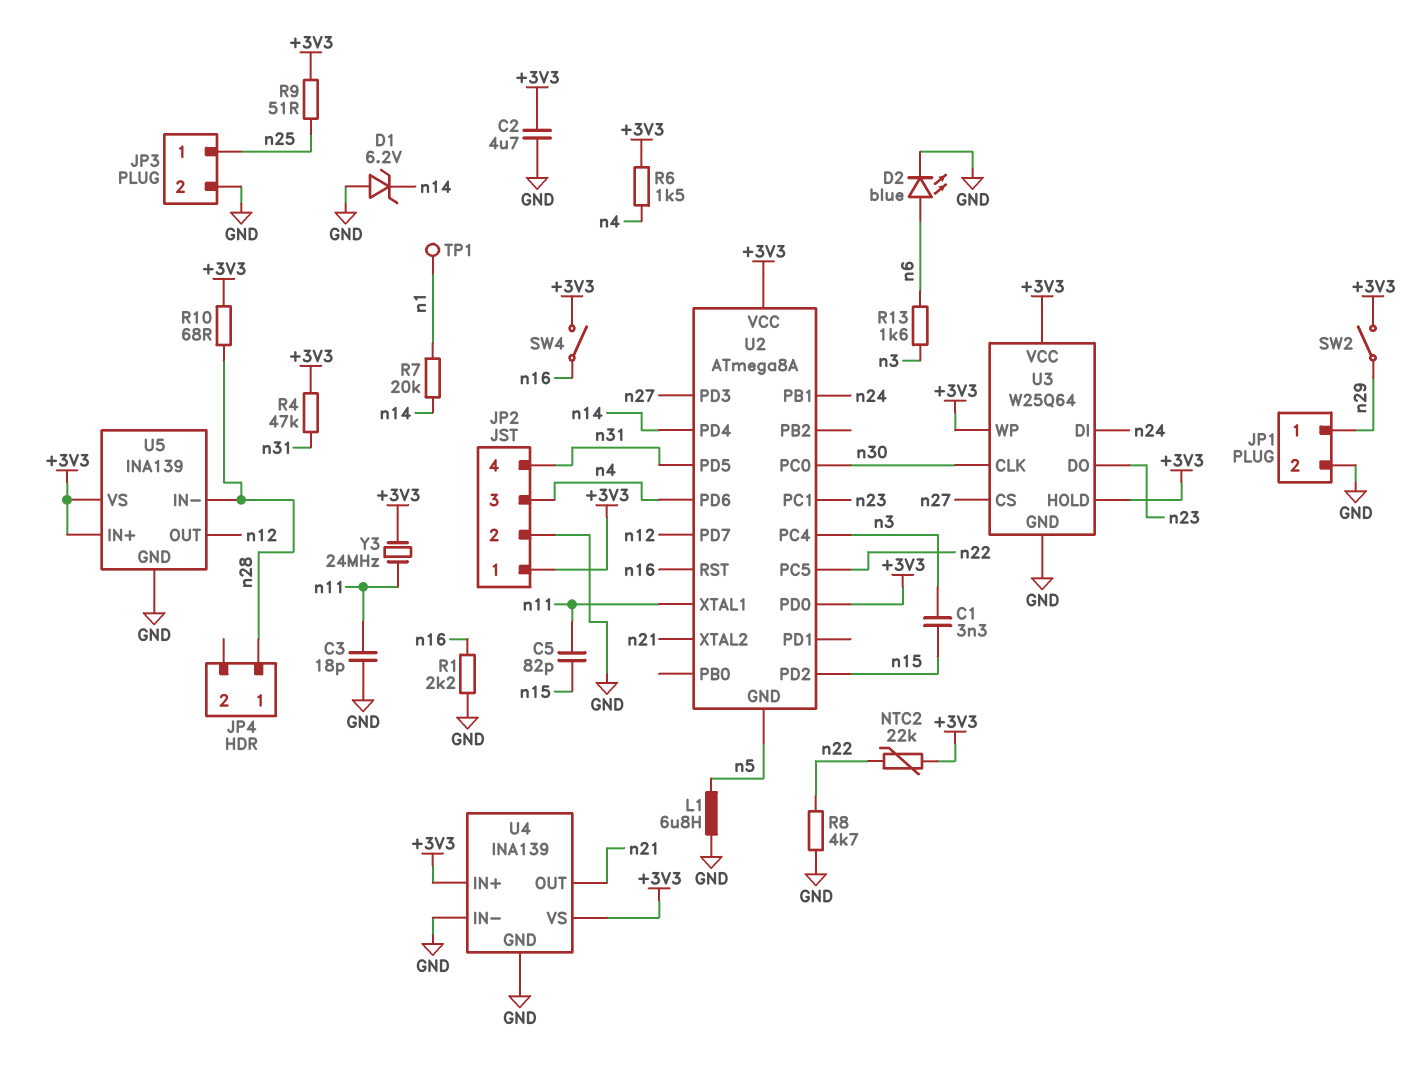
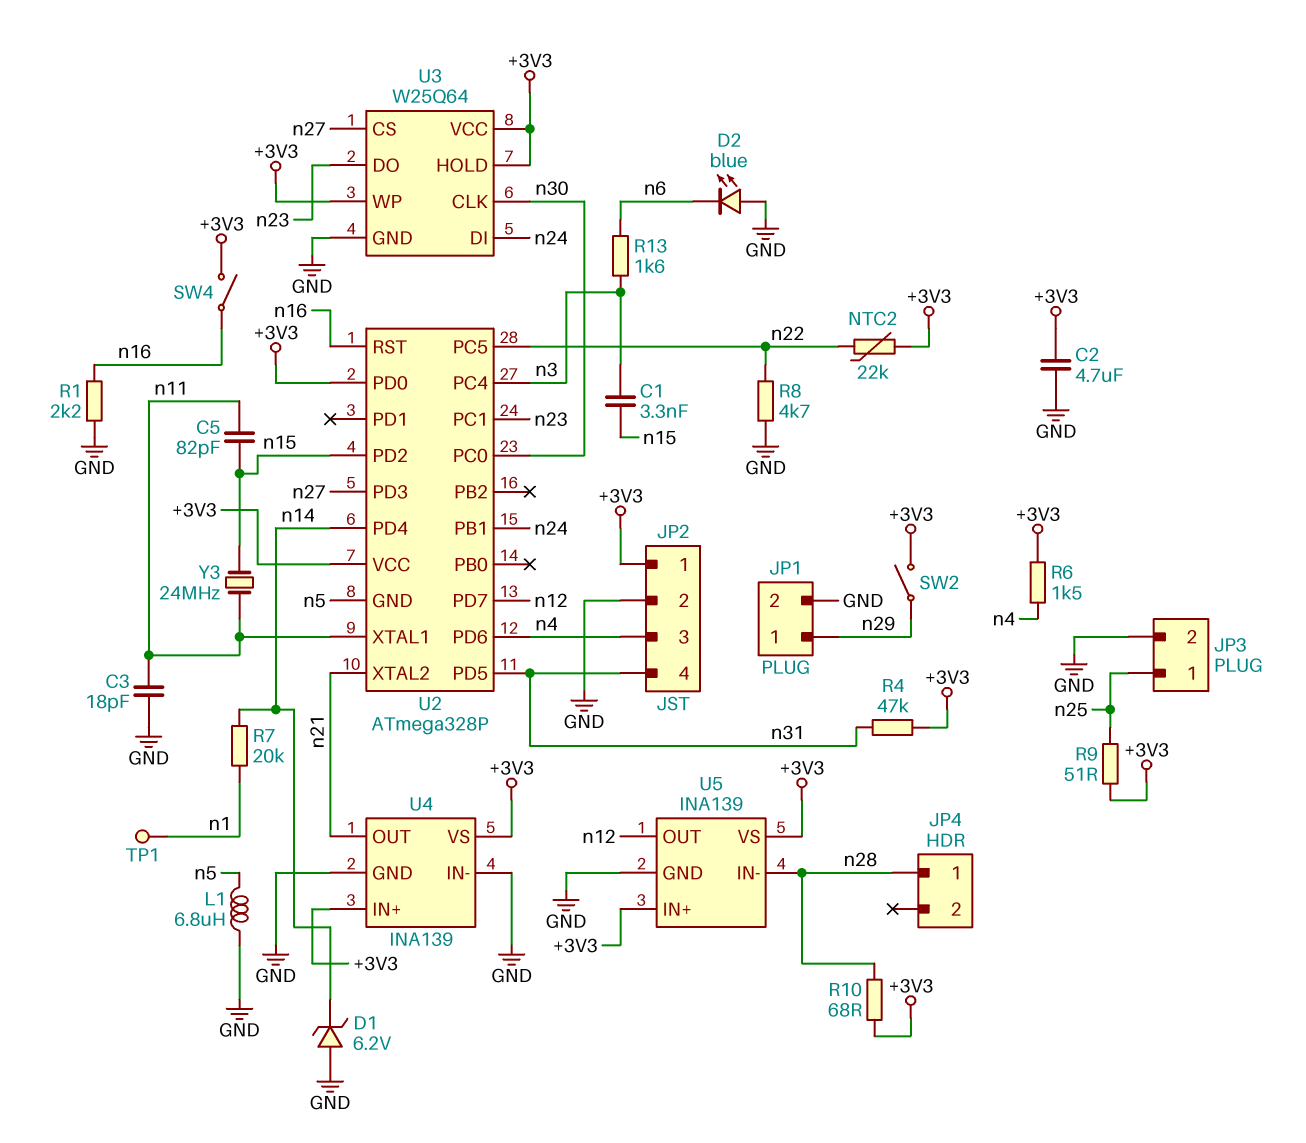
D2: LED blue (A n6, K GND) -> LED blue (A GND, K n6)
U2: ATmega8A -> ATmega328P
Y3: 24MHz (+3V3, n11) -> 24MHz (n11, n15)

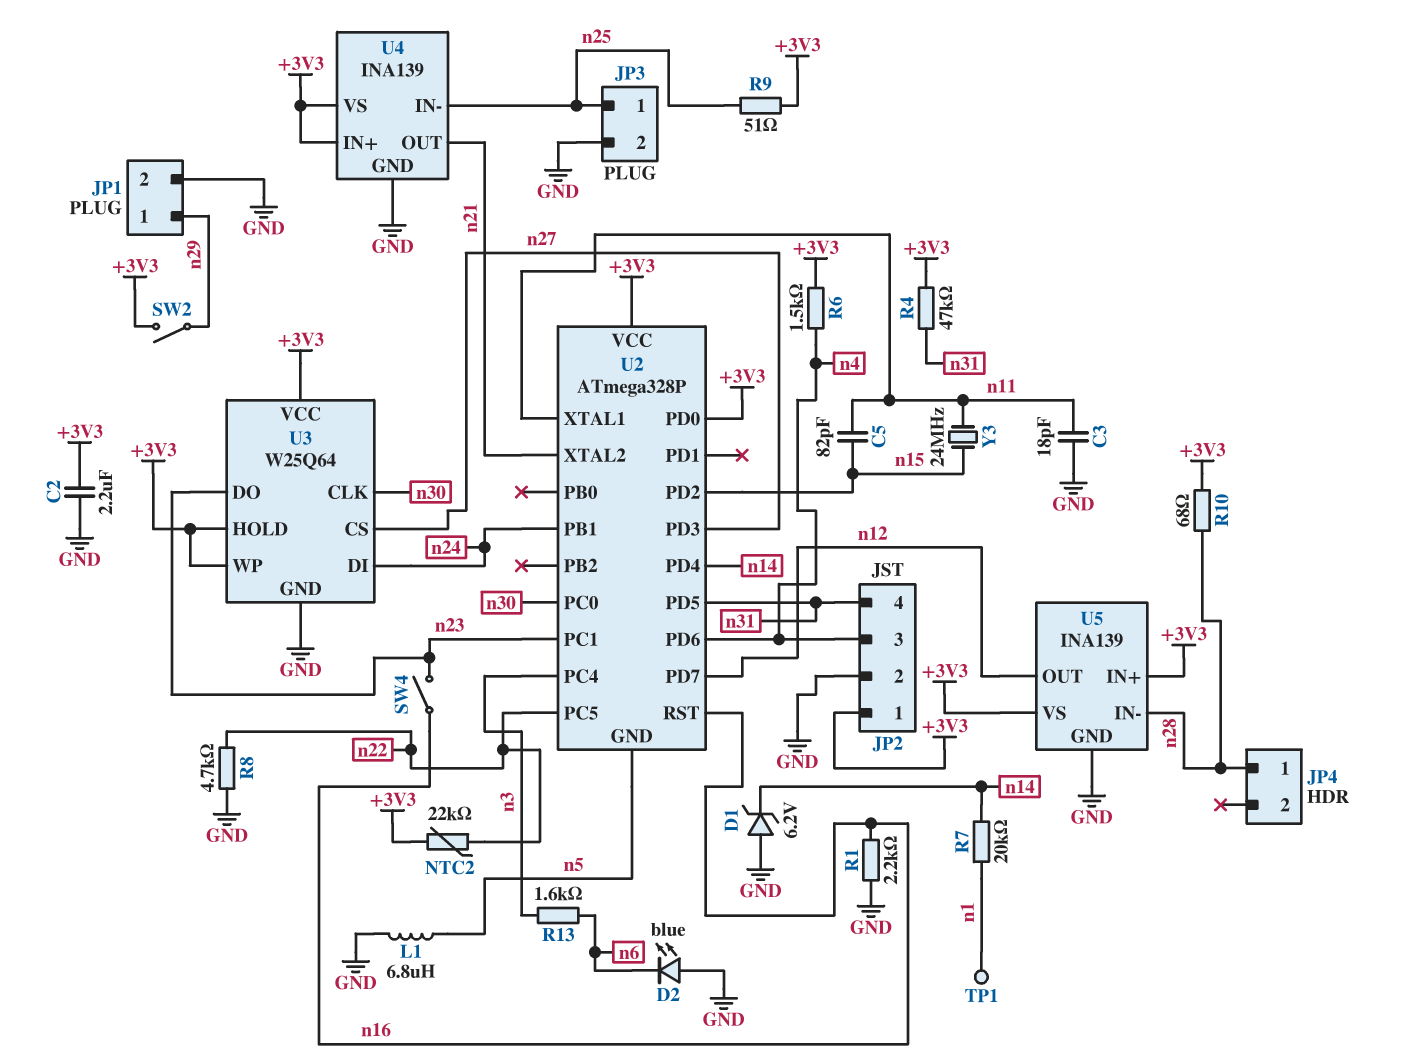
C1: 3.3nF (n3, n15) -> none
C2: 4.7uF (+3V3, GND) -> 2.2uF (+3V3, GND)
SW4: switch (+3V3, n16) -> switch (n16, n23)
U4 pin IN-: GND -> n25

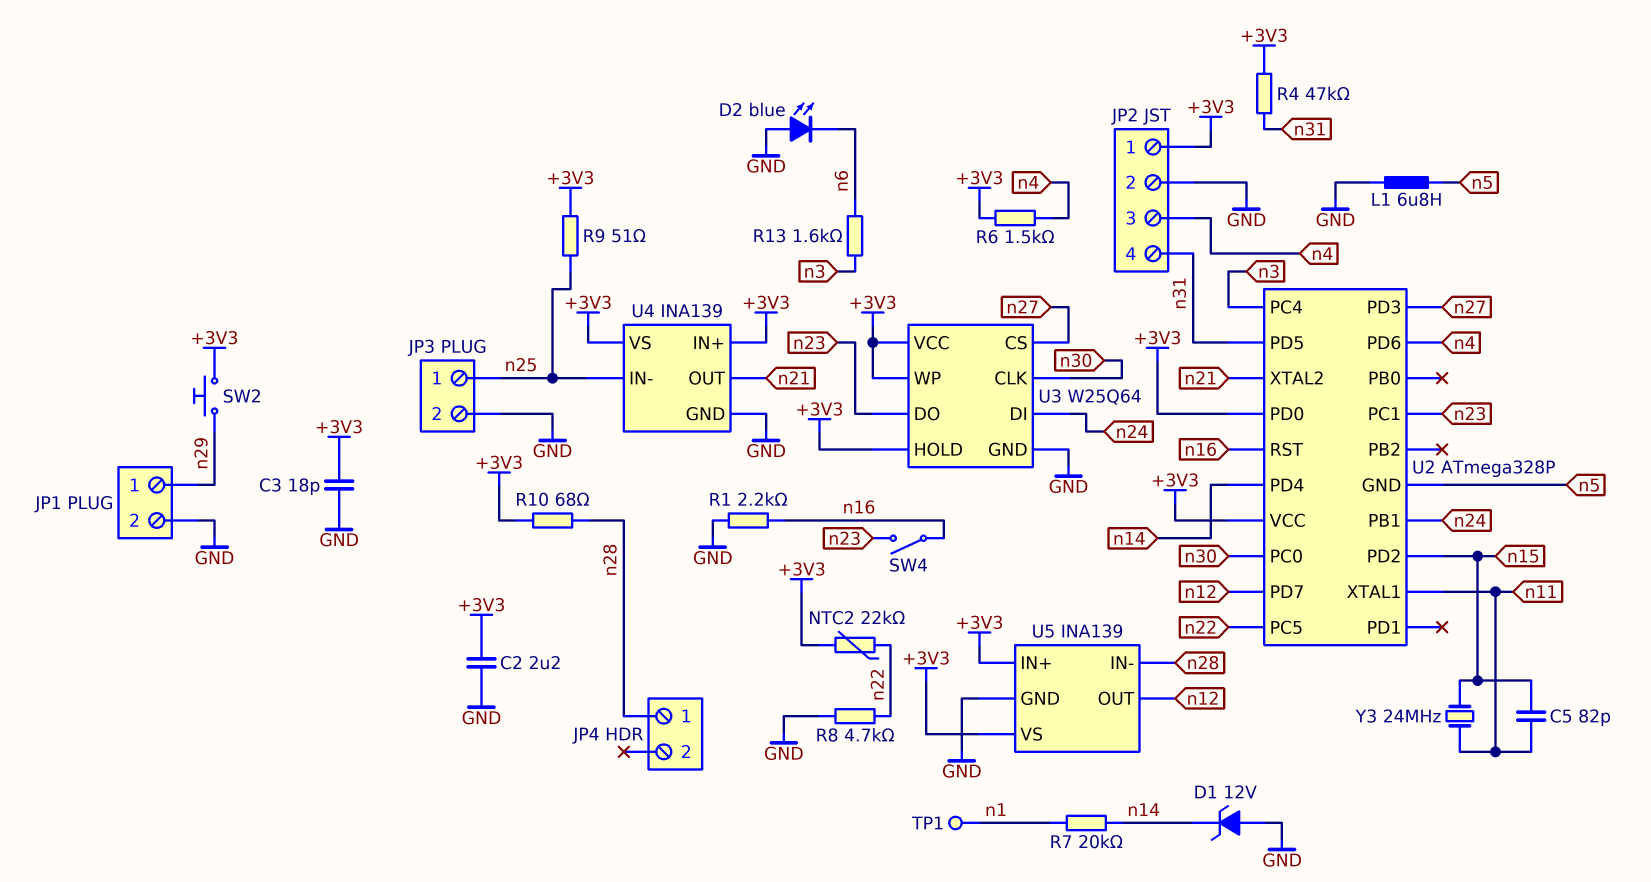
C3: 18pF (GND, n11) -> 18pF (+3V3, GND)
D1: zener 6.2V (A GND, K n14) -> zener 12V (A GND, K n14)
SW2: switch (+3V3, n29) -> button (+3V3, n29)

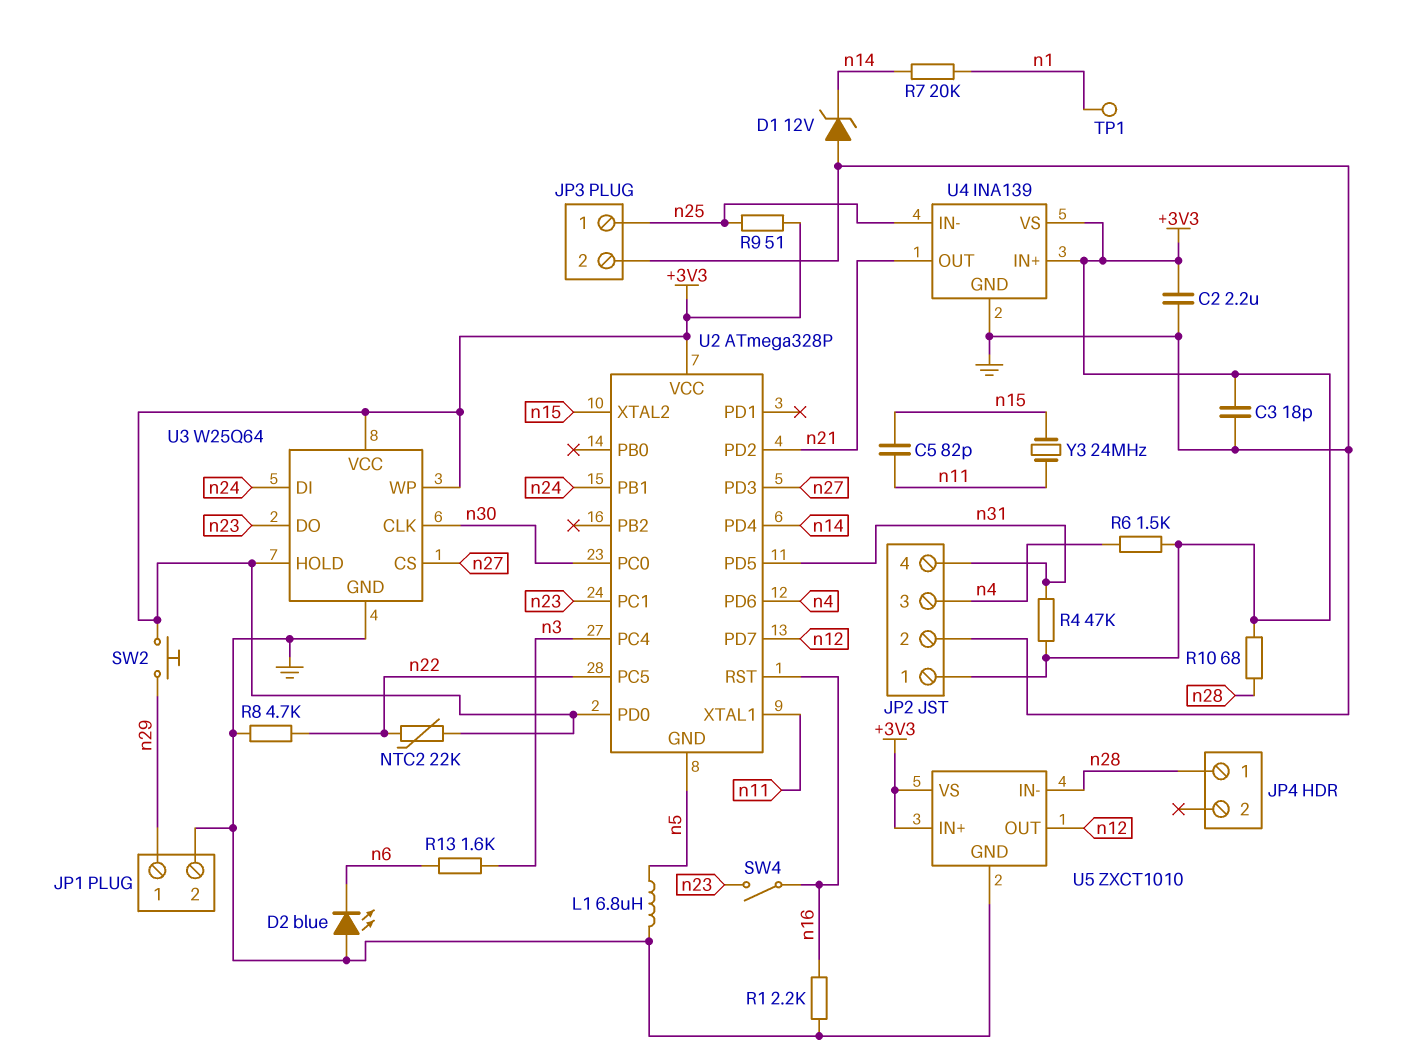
U2 pin PD2: n15 -> n21
U2 pin XTAL2: n21 -> n15
U5: INA139 -> ZXCT1010

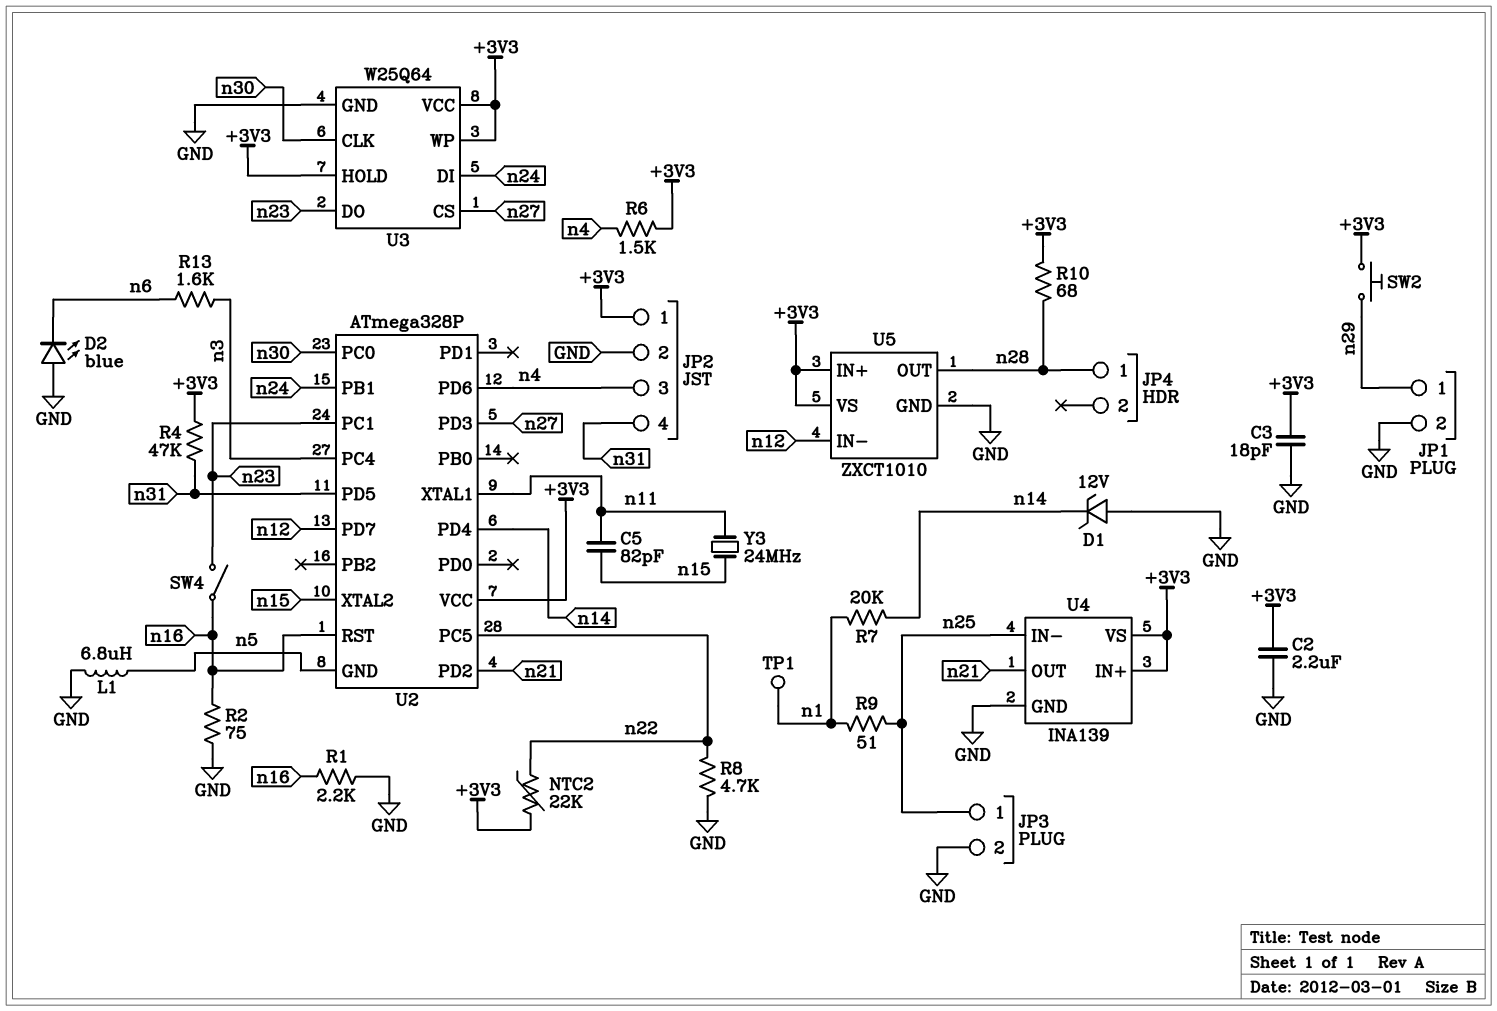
R2: none -> 75 (GND, n16)
R9: 51 (+3V3, n25) -> 51 (n1, n25)
U2 pin PD0: +3V3 -> none
U5 pin IN-: n28 -> n12
U5 pin OUT: n12 -> n28

